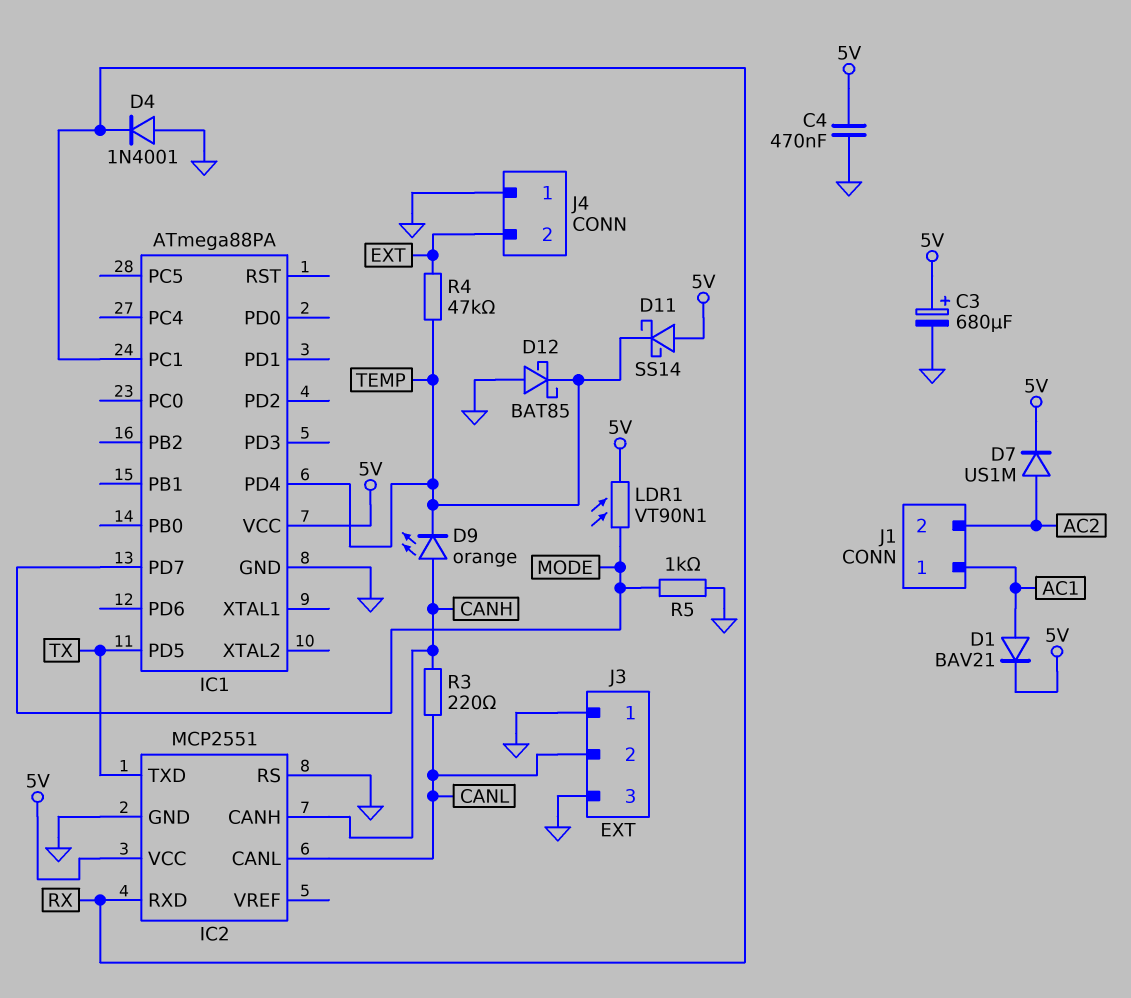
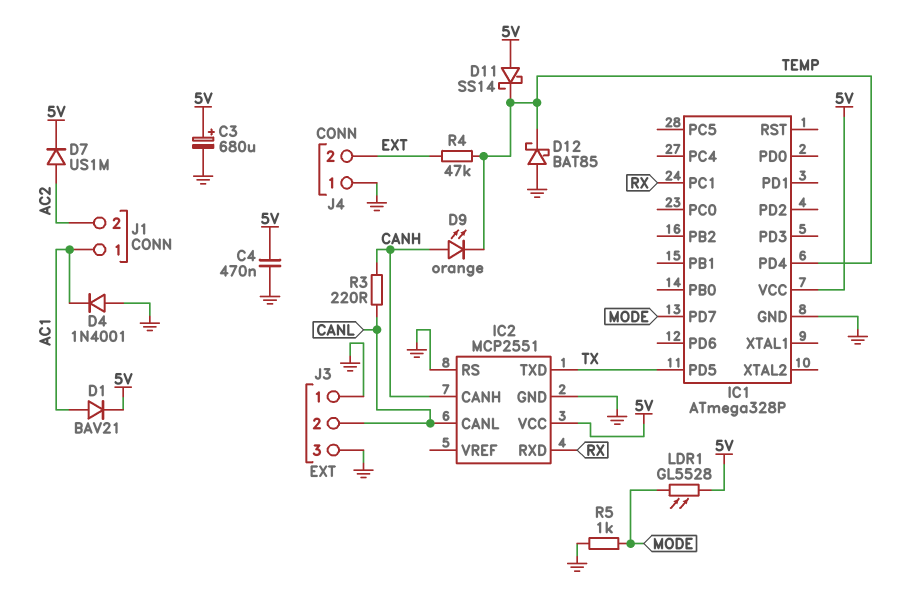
D4: diode 1N4001 (A GND, K RX) -> diode 1N4001 (A GND, K AC1)
IC1: ATmega88PA -> ATmega328P
LDR1: VT90N1 (5V, MODE) -> GL5528 (5V, MODE)

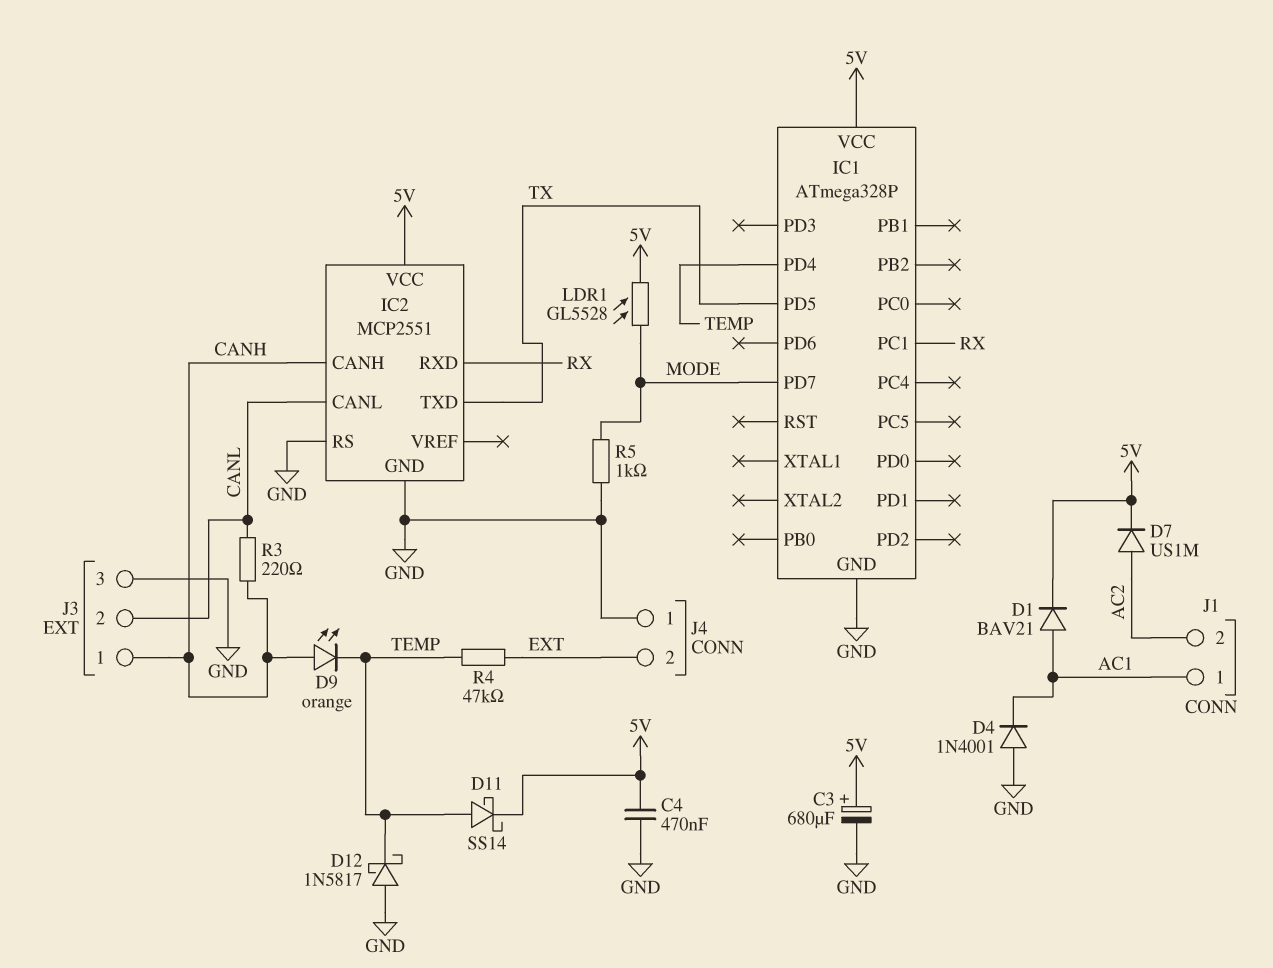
D11: schottky SS14 (A 5V, K TEMP) -> schottky SS14 (A TEMP, K 5V)
D12: schottky BAT85 (A GND, K TEMP) -> schottky 1N5817 (A GND, K TEMP)
J3 pin 1: GND -> CANH

